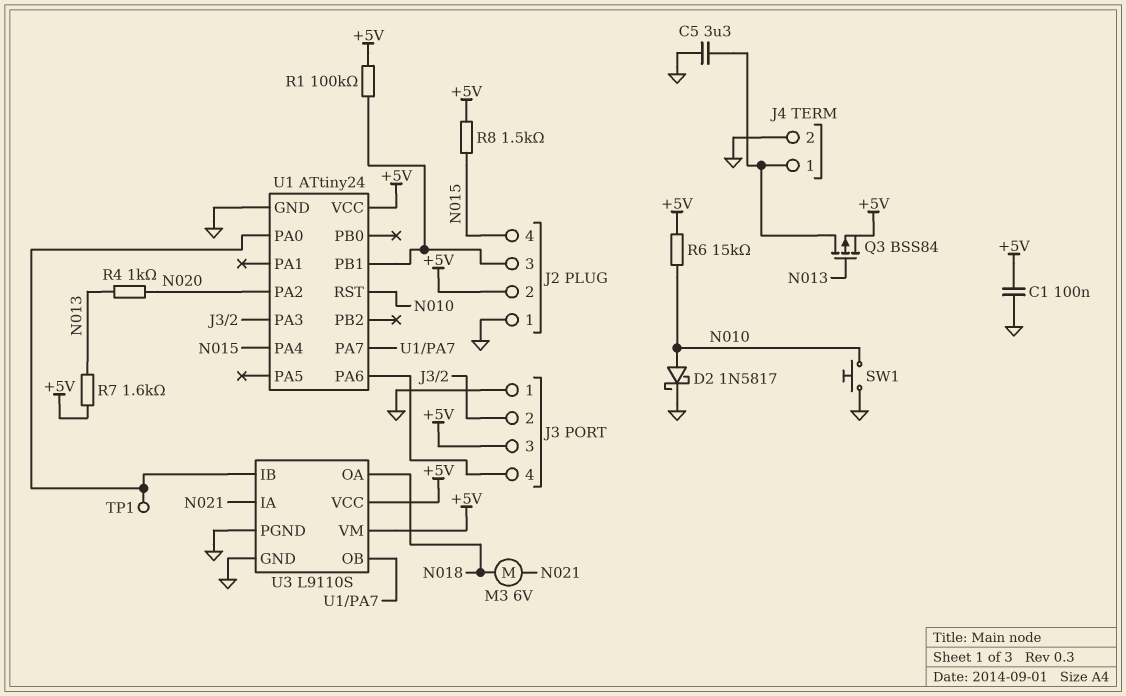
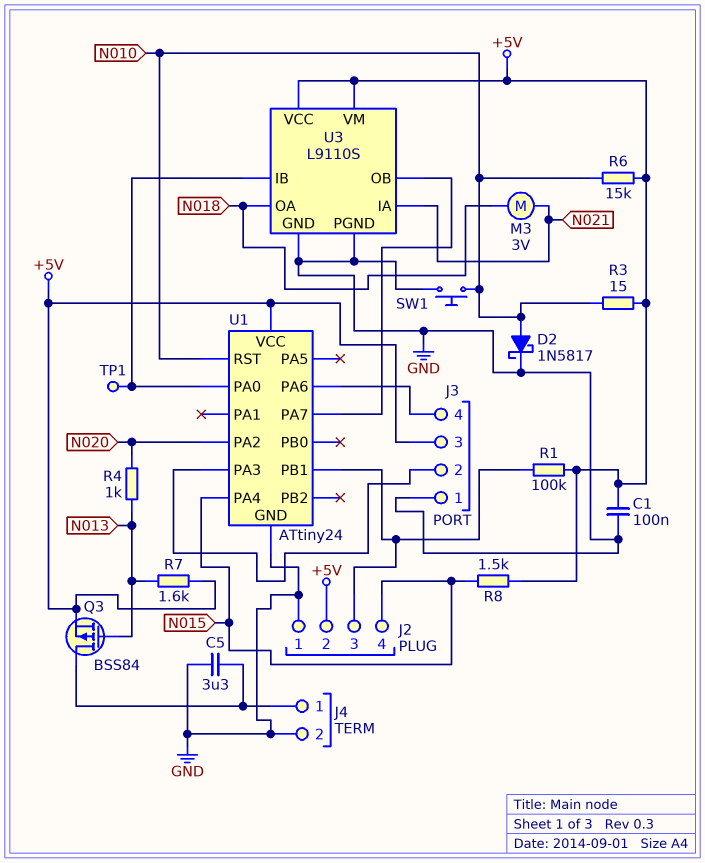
M3: motor 6V (N018, N021) -> motor 3V (N018, N021)
R3: none -> 15 (+5V, N010)

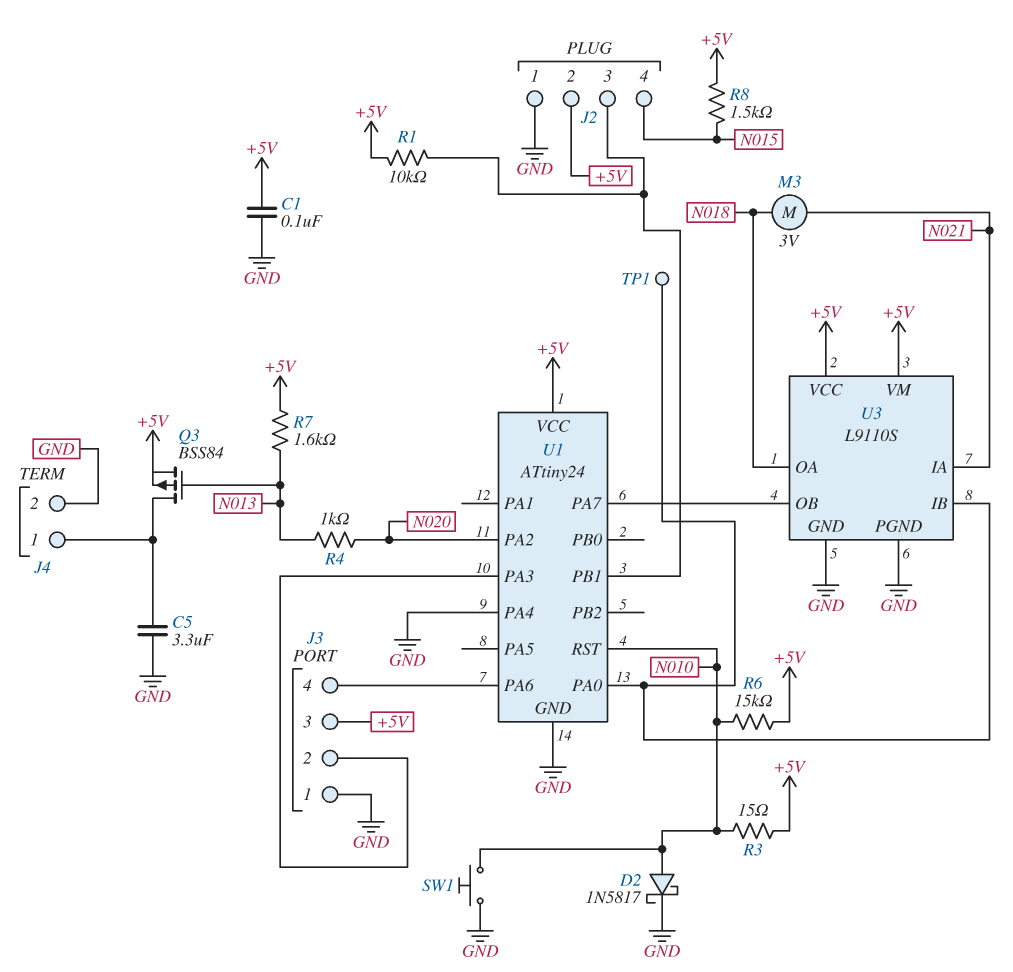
R1: 100k (+5V, J2/3) -> 10k (+5V, J2/3)
U1 pin PA4: N015 -> GND

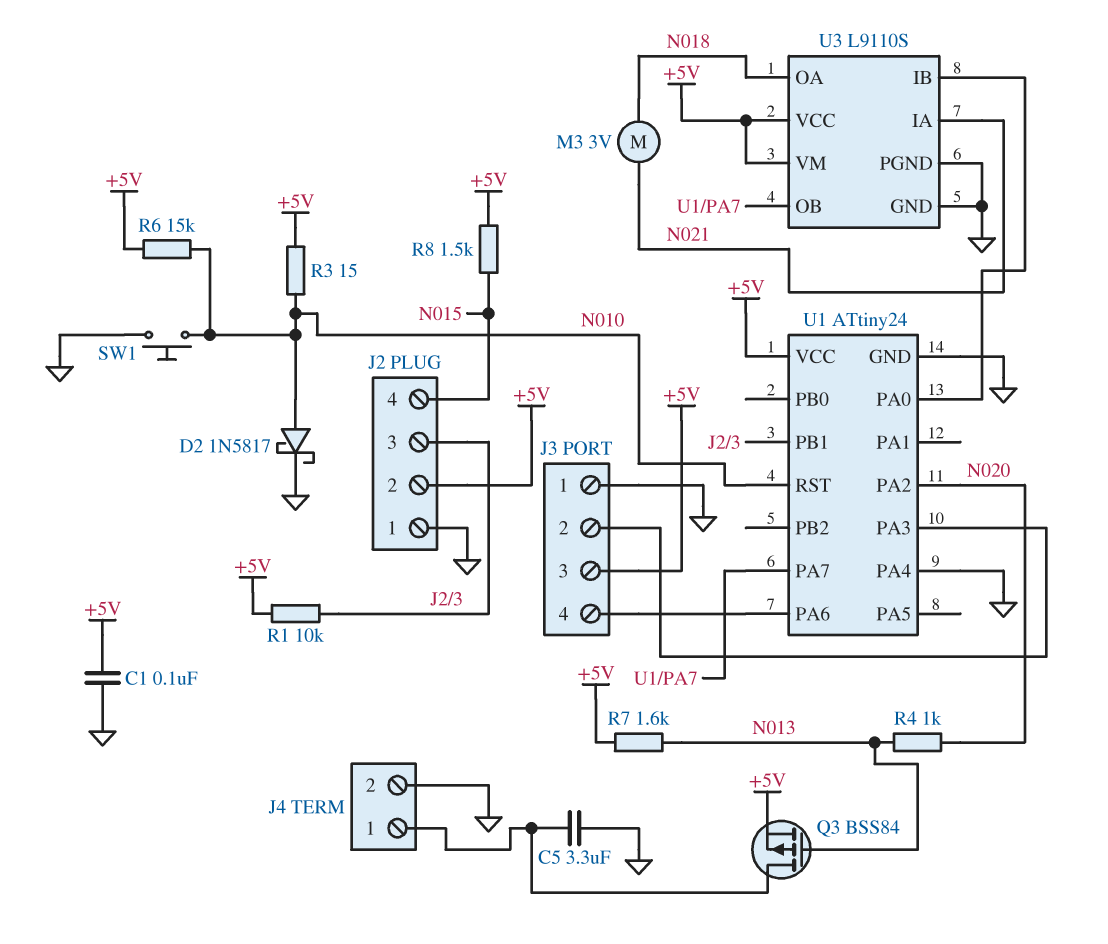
TP1: test point (U1/PA0) -> none

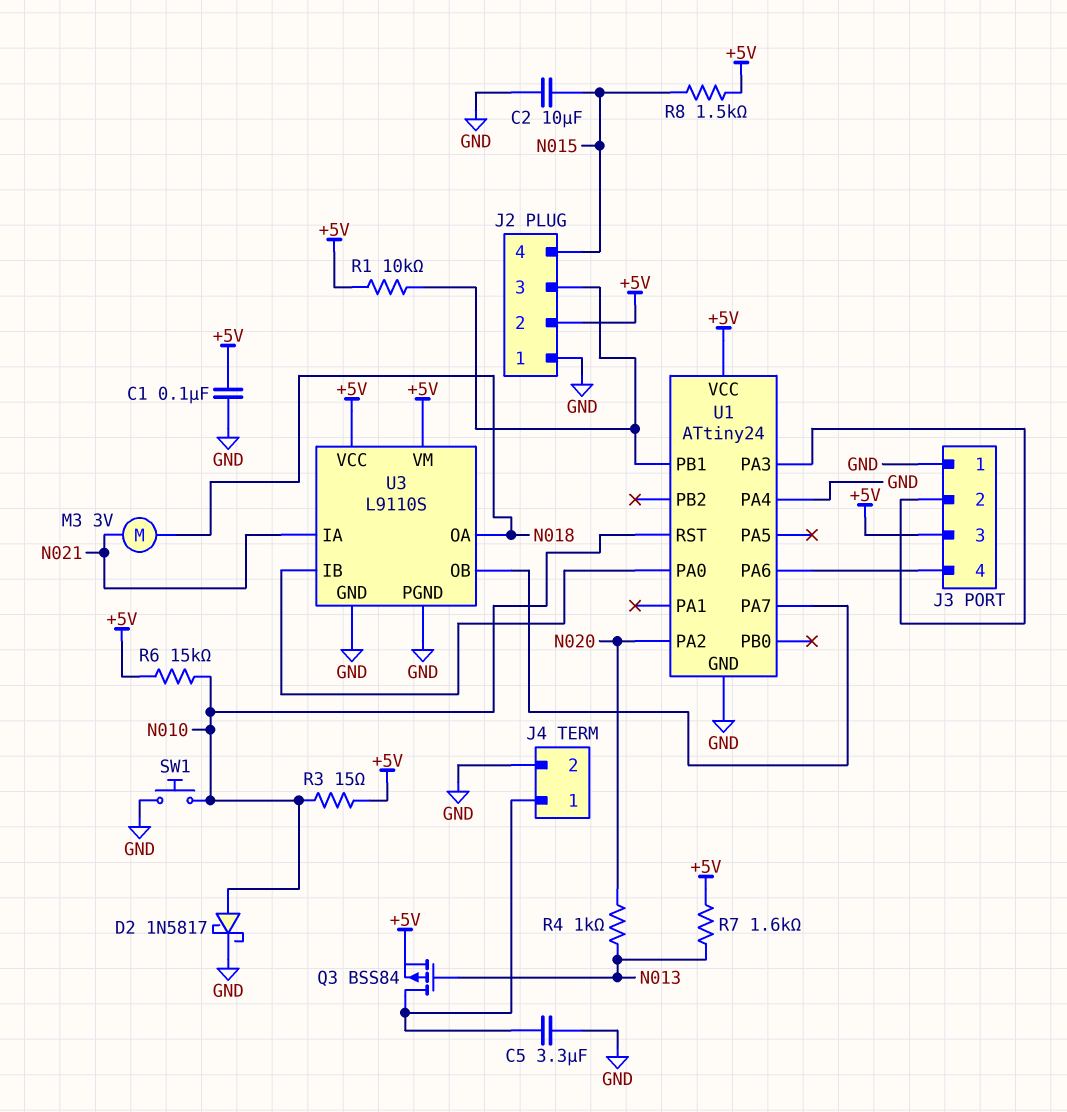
C2: none -> 10uF (GND, N015)

